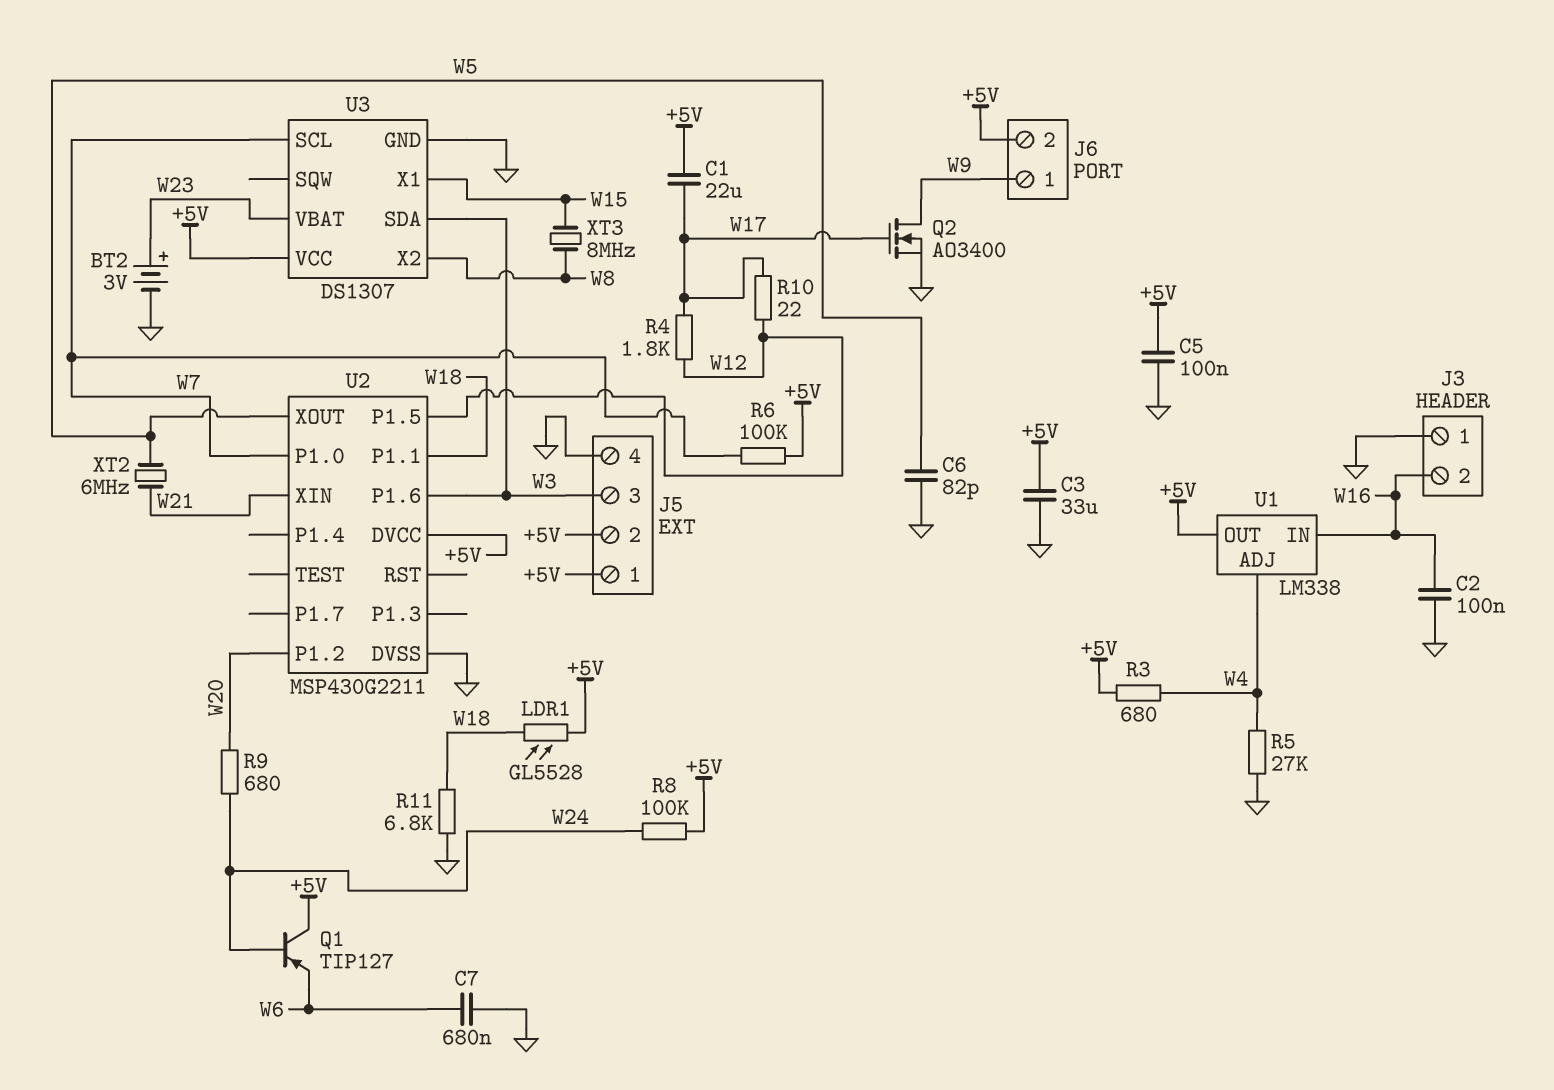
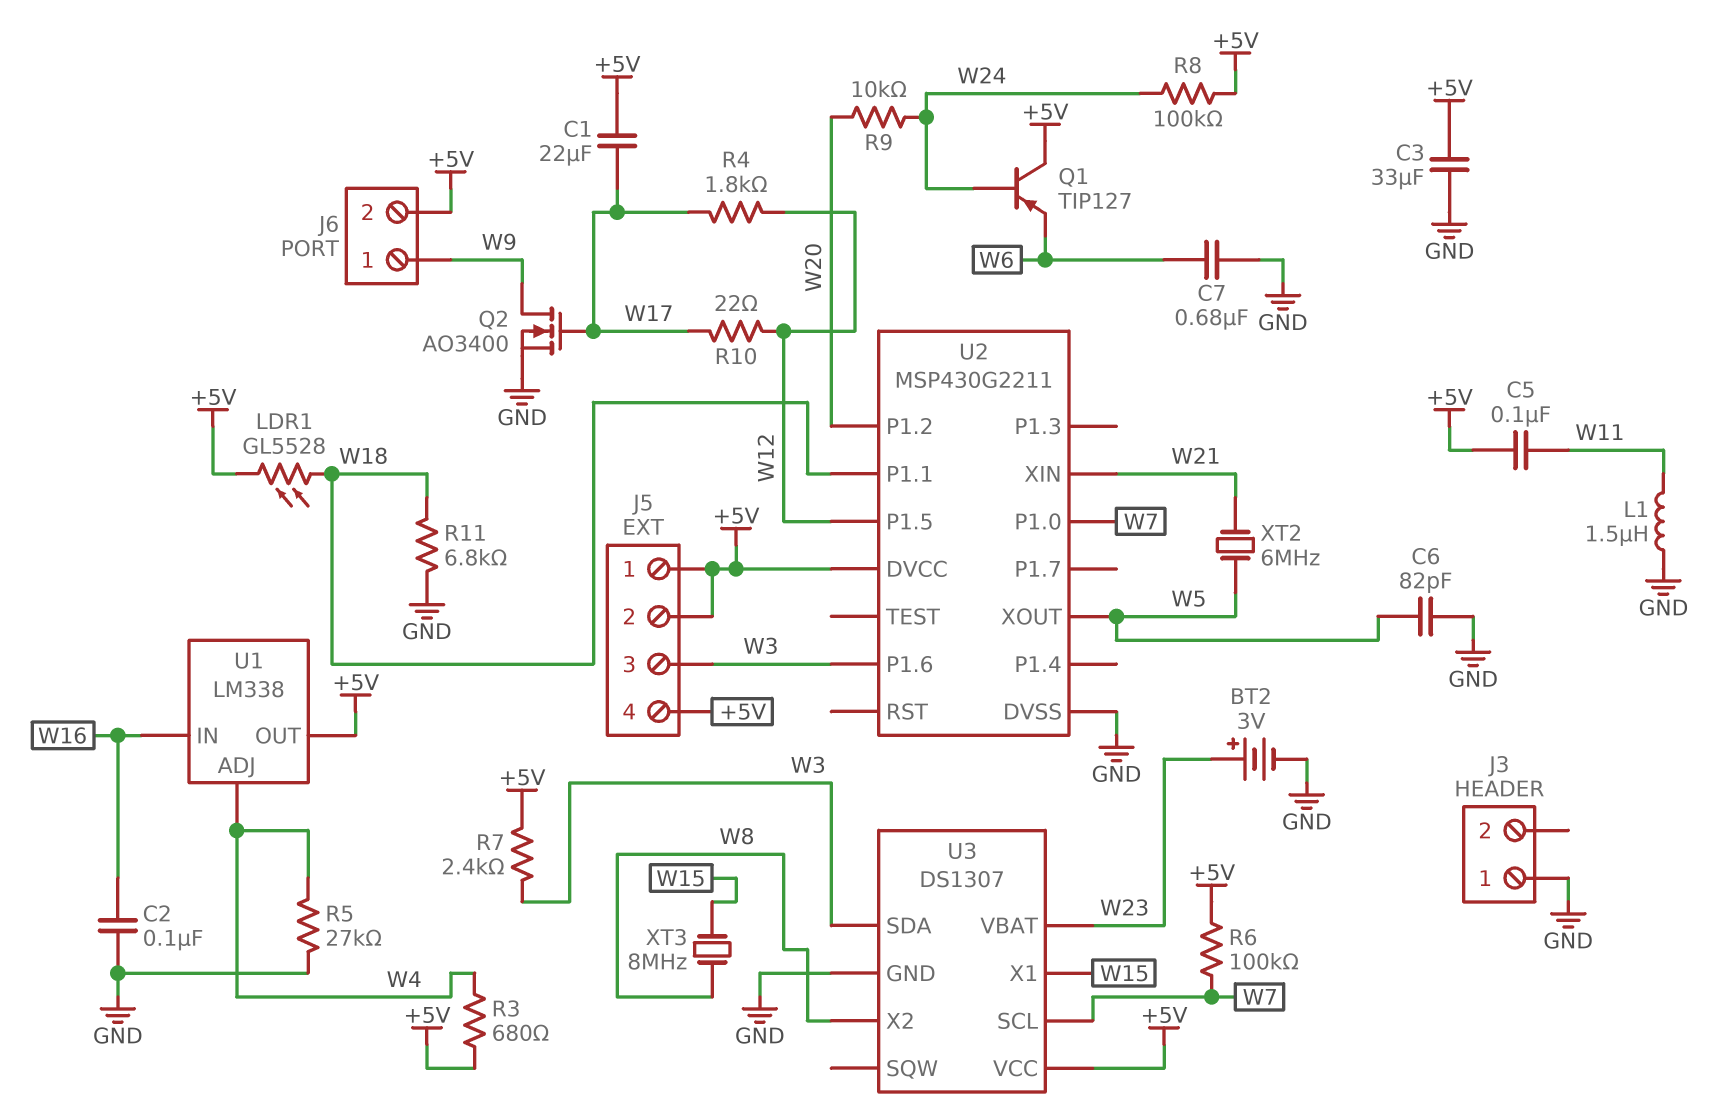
C5: 100nF (+5V, GND) -> 100nF (+5V, W11)
J3 pin 2: W16 -> none
J5 pin 4: GND -> +5V
L1: none -> 1.5uH (GND, W11)
R7: none -> 2.4k (+5V, W3)
R9: 680 (W20, W24) -> 10k (W20, W24)

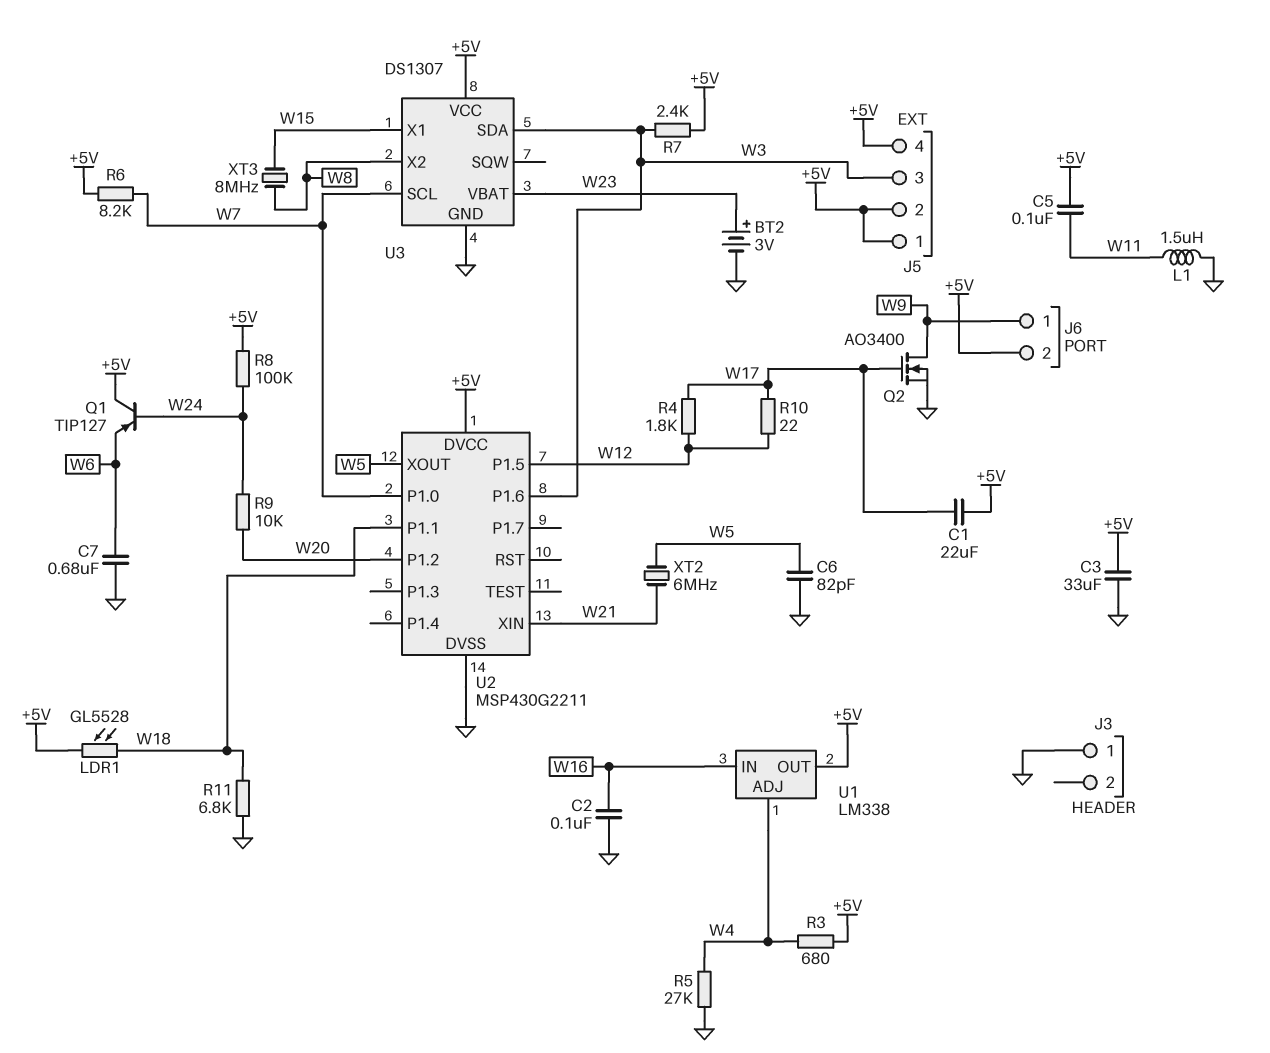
R6: 100k (+5V, W7) -> 8.2k (+5V, W7)

